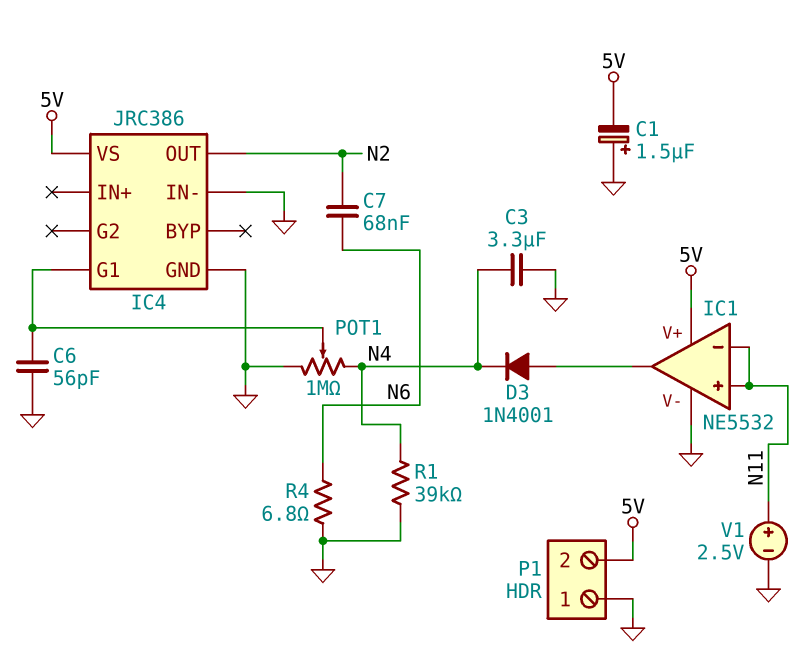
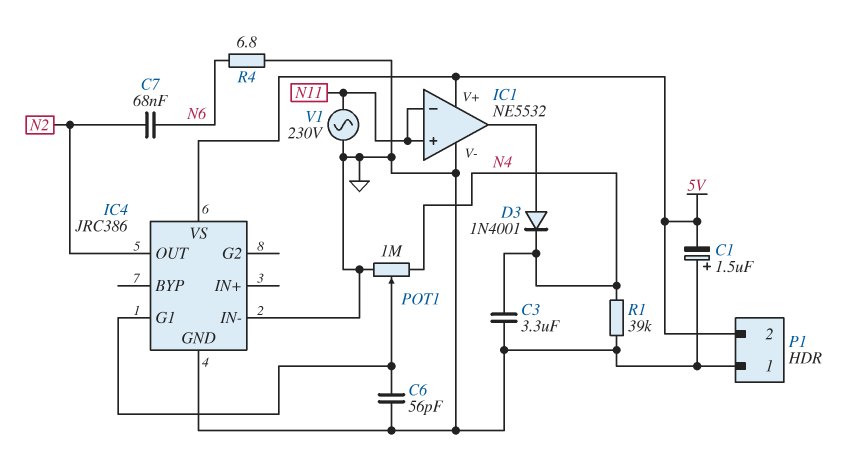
V1: 2.5V (plus N11, minus GND) -> AC 230V (GND, N11)

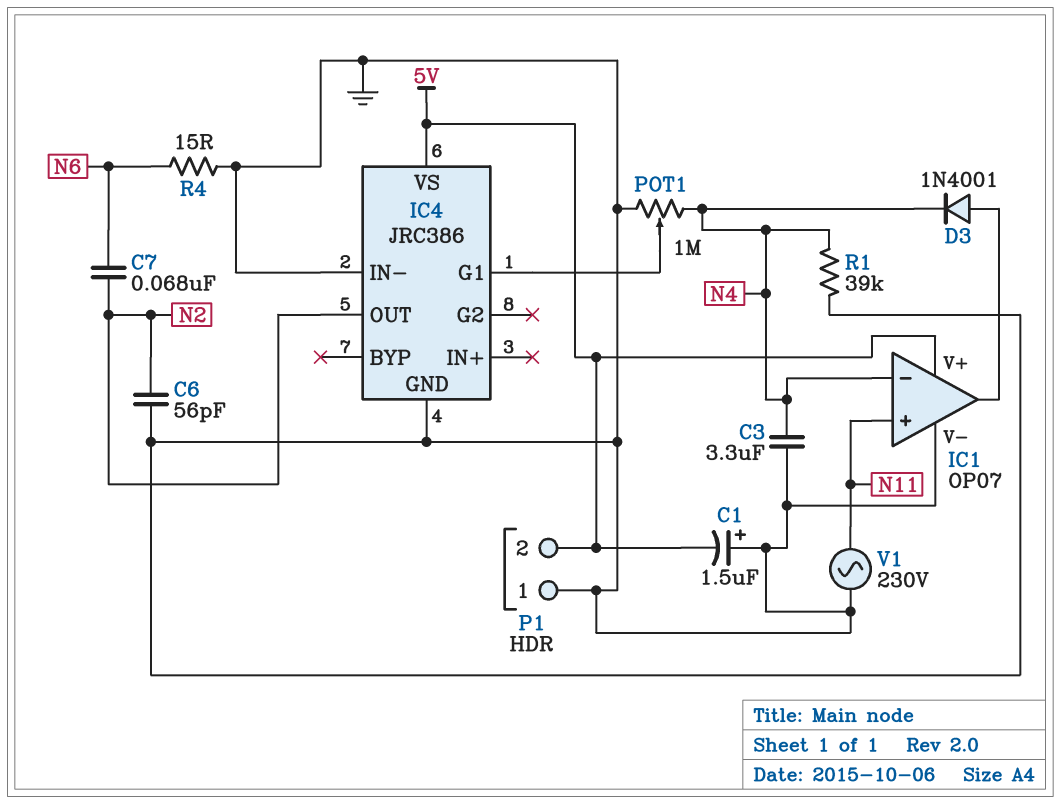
C6: 56pF (GND, IC4/G1) -> 56pF (GND, N2)
IC1: NE5532 -> OP07
IC1 pin in-: N11 -> N4
R4: 6.8 (GND, N6) -> 15 (GND, N6)

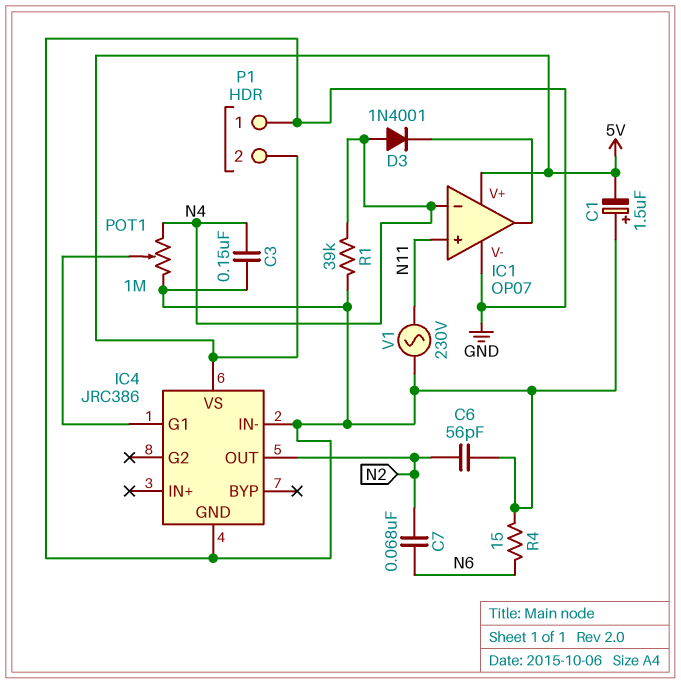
C3: 3.3uF (GND, N4) -> 150nF (GND, N4)
D3: diode 1N4001 (A IC1/out, K N4) -> diode 1N4001 (A N4, K IC1/out)

